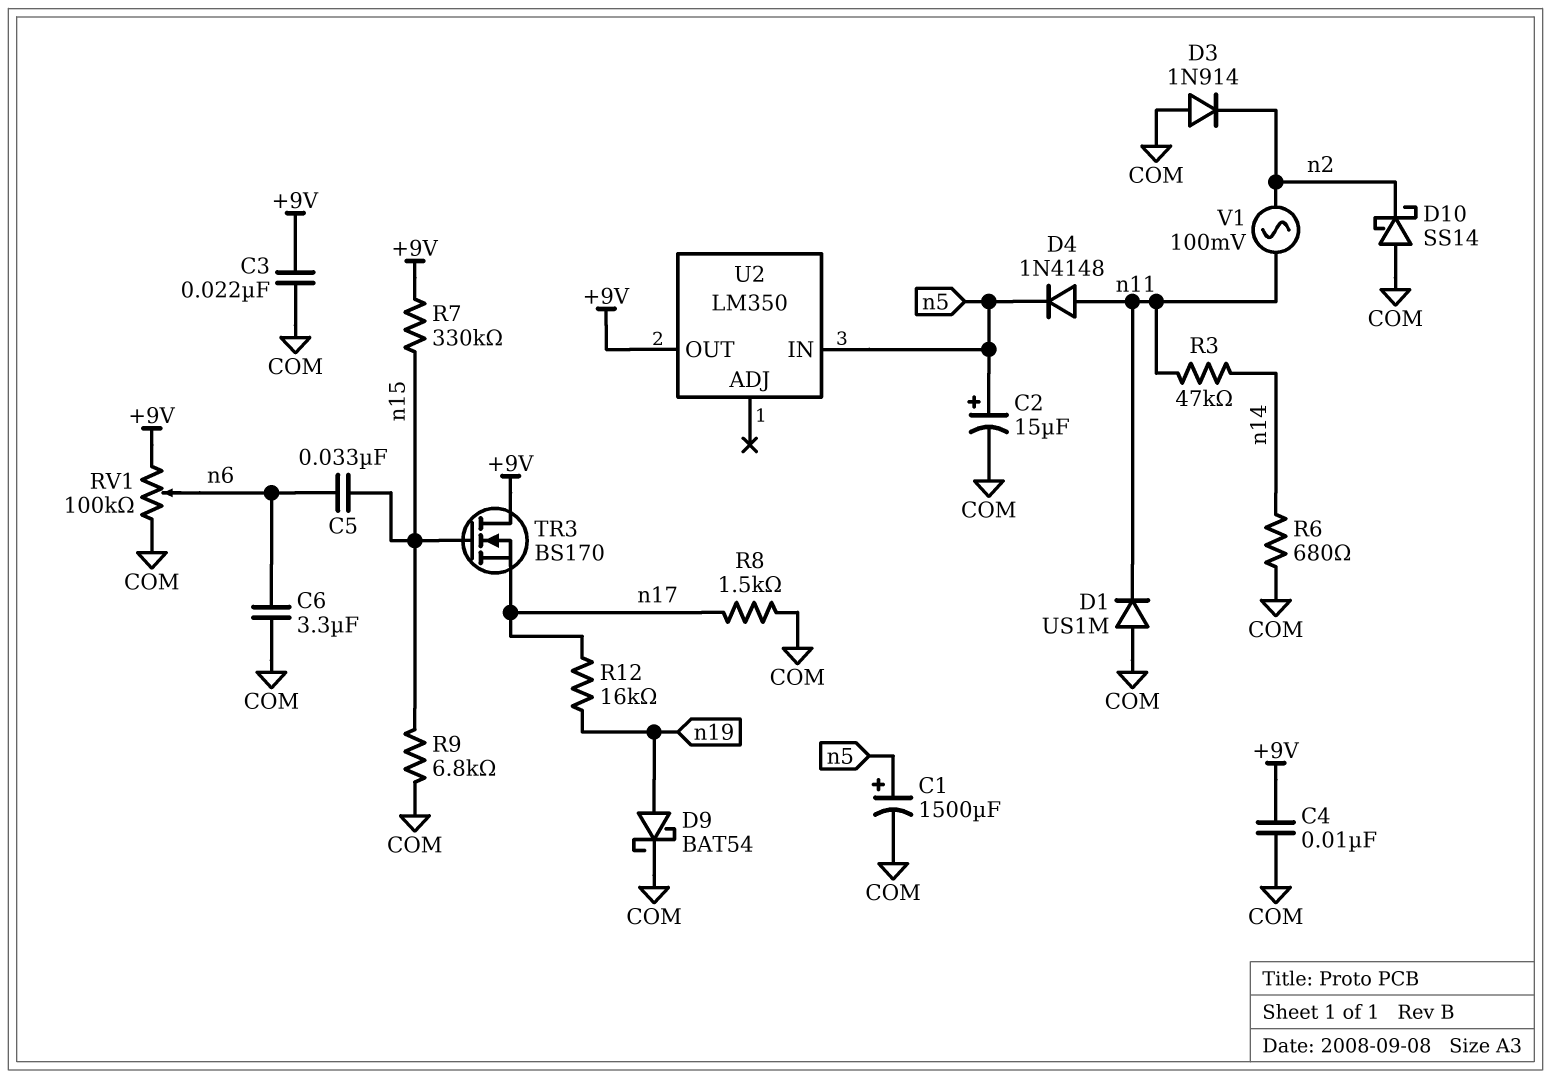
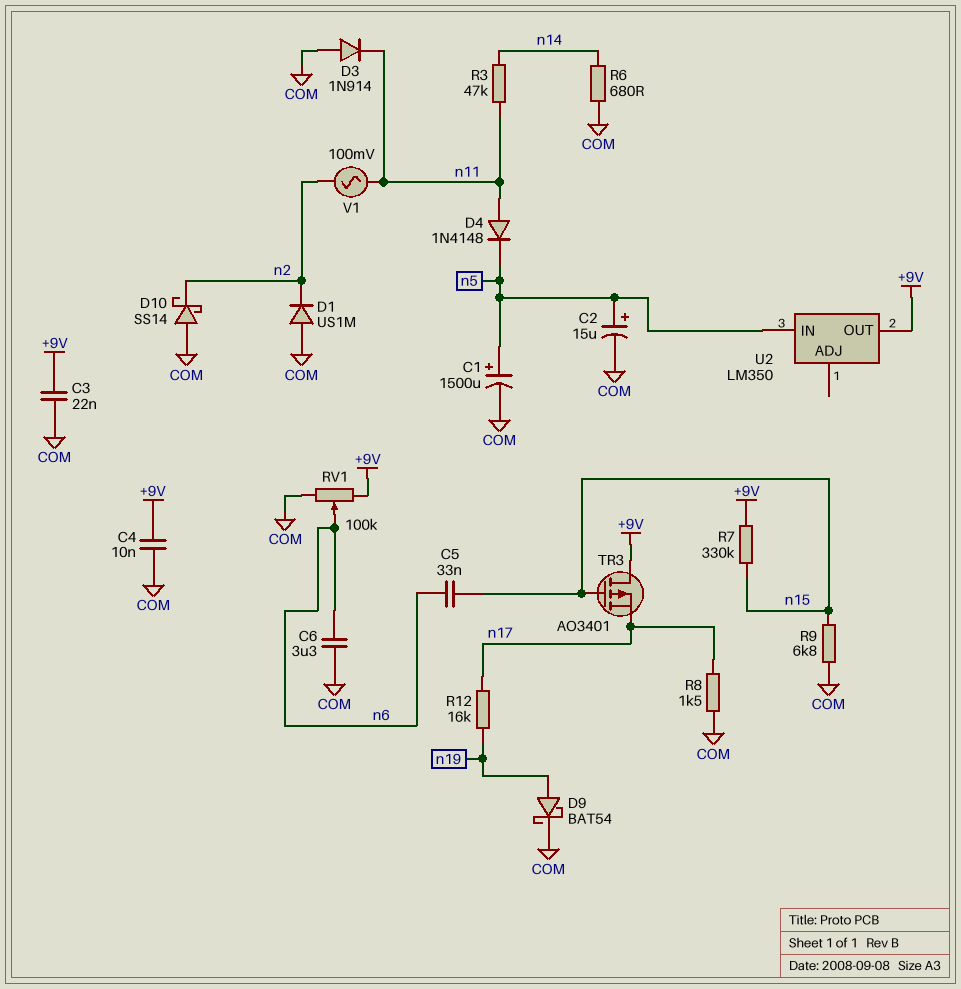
D1: diode US1M (A COM, K n11) -> diode US1M (A COM, K n2)
D3: diode 1N914 (A COM, K n2) -> diode 1N914 (A COM, K n11)
TR3: NMOS BS170 (G n15, D +9V, S n17) -> PMOS AO3401 (G n15, D +9V, S n17)

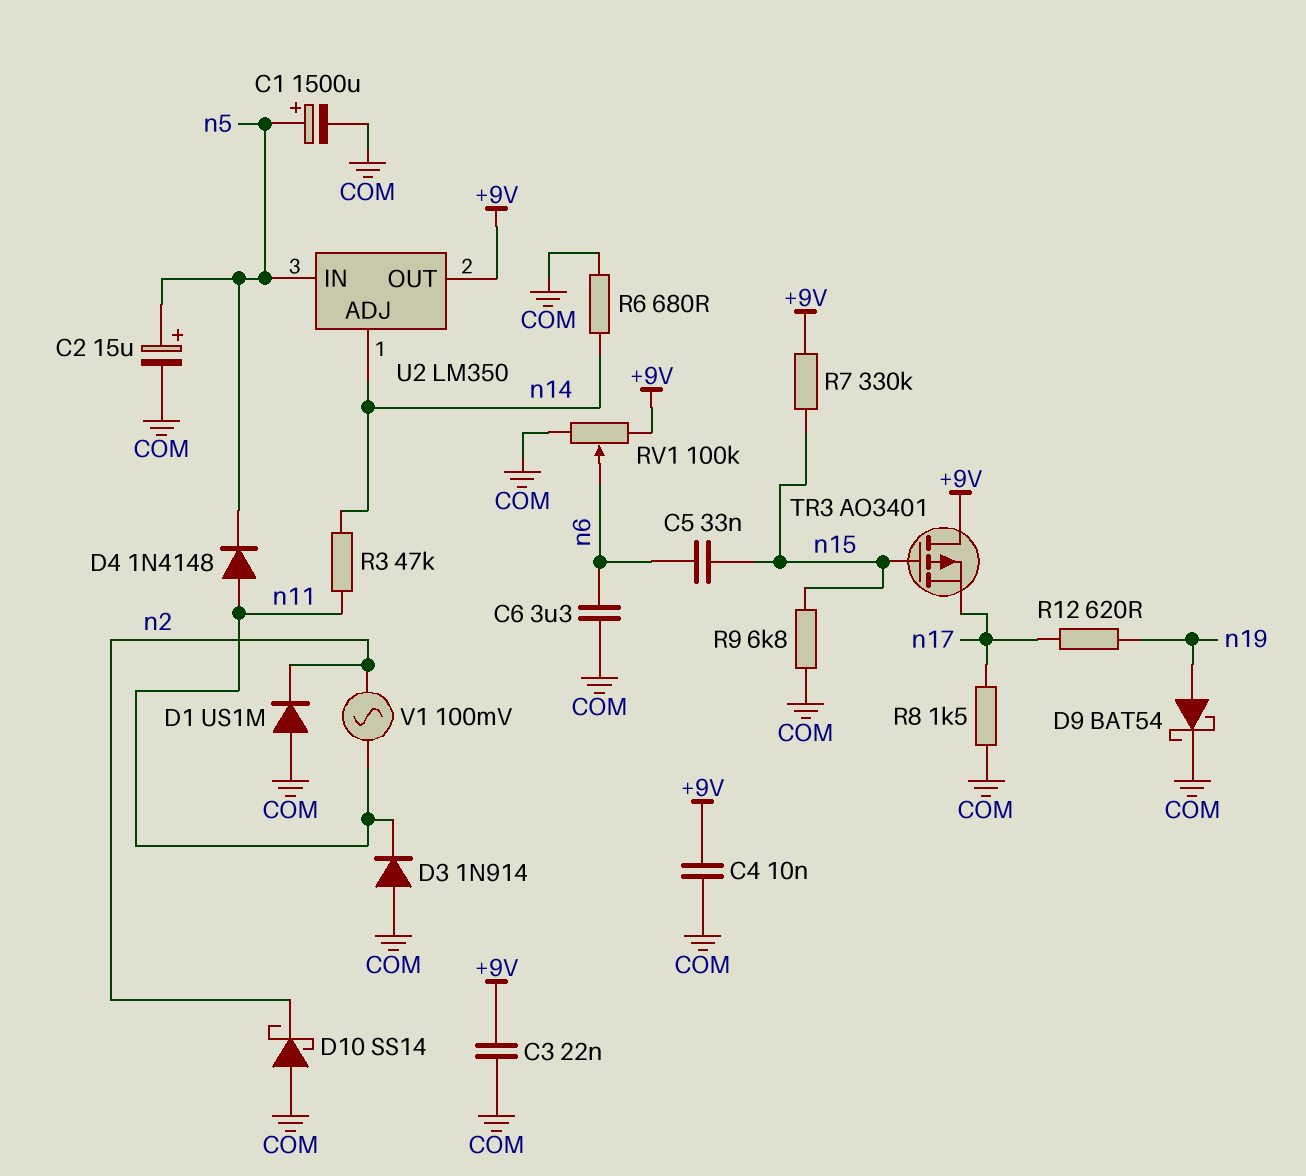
R12: 16k (n17, n19) -> 620 (n17, n19)
U2 pin ADJ: none -> n14

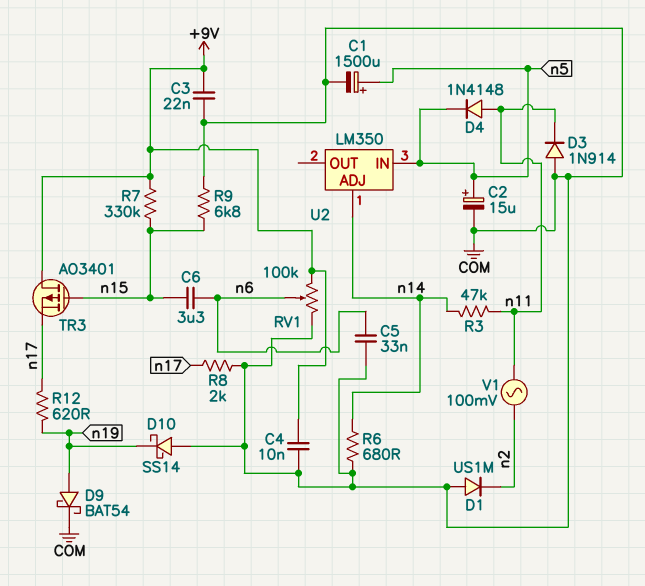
C5: 33nF (n6, n15) -> 33nF (COM, n6)
C6: 3.3uF (COM, n6) -> 3.3uF (n6, n15)
D10: schottky SS14 (A COM, K n2) -> schottky SS14 (A COM, K n19)
R8: 1.5k (COM, n17) -> 2k (COM, n17)
U2 pin OUT: +9V -> none

